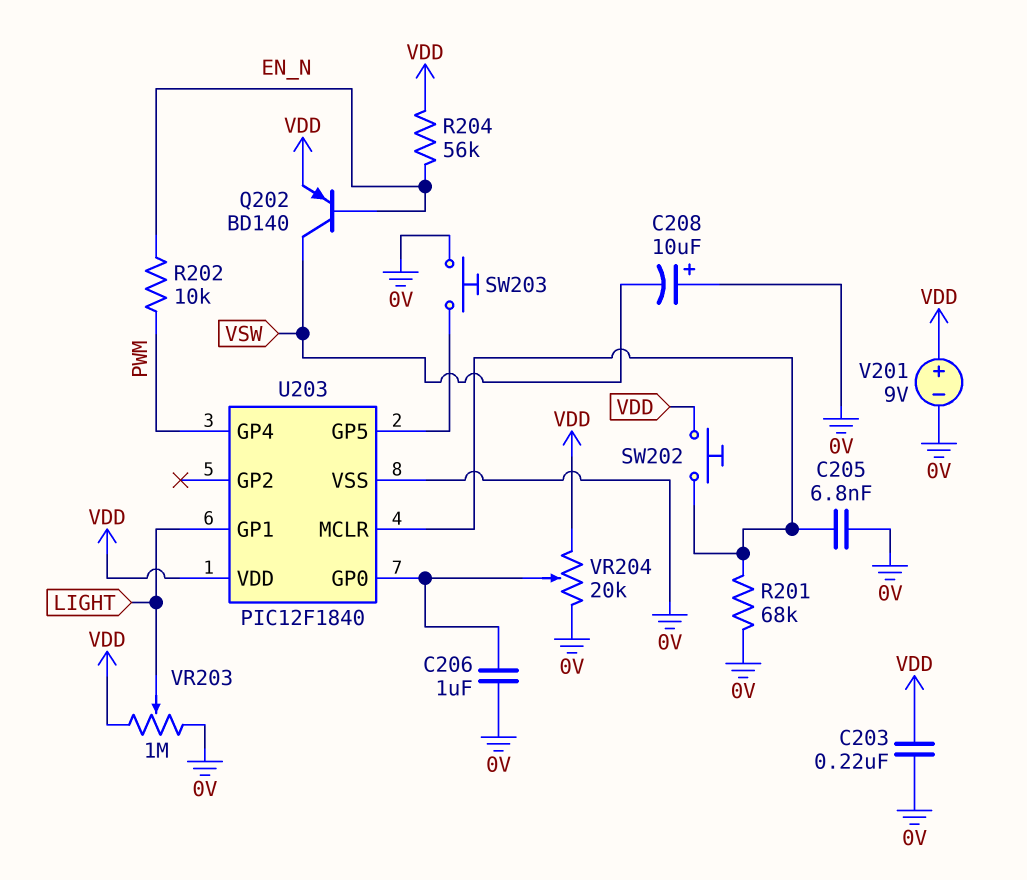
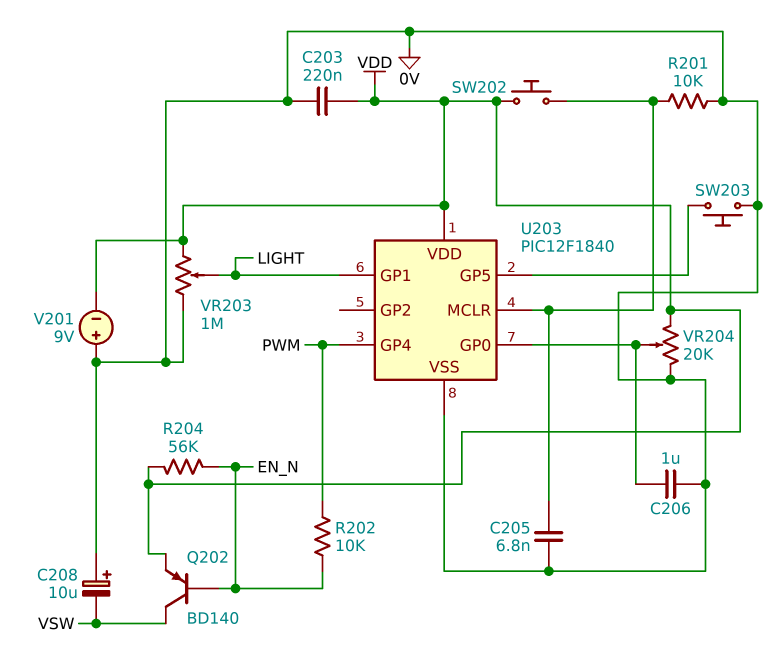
R201: 68k (0V, U203/MCLR) -> 10k (0V, U203/MCLR)
V201: 9V (plus VDD, minus 0V) -> 9V (plus 0V, minus VDD)

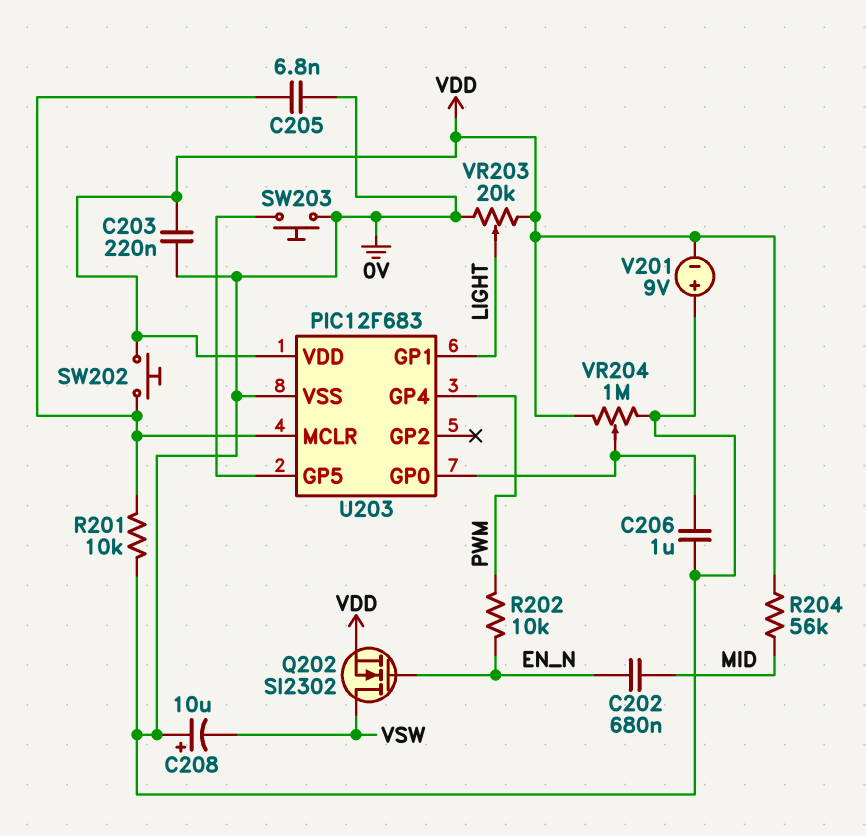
C202: none -> 680nF (EN_N, MID)
Q202: PNP BD140 (B EN_N, C VSW, E VDD) -> NMOS SI2302 (G EN_N, D VSW, S VDD)
R204: 56k (EN_N, VDD) -> 56k (MID, VDD)
U203: PIC12F1840 -> PIC12F683
VR203: 1M (0V, VDD, wiper LIGHT) -> 20k (0V, VDD, wiper LIGHT)
VR204: 20k (0V, VDD, wiper U203/GP0) -> 1M (0V, VDD, wiper U203/GP0)

